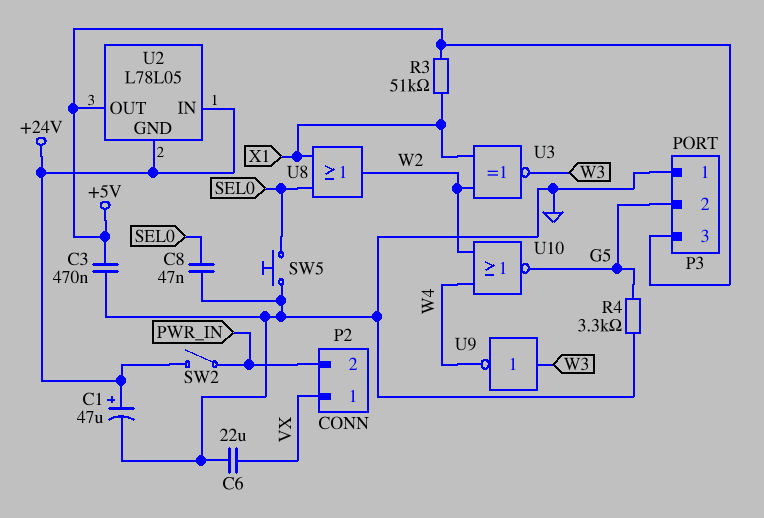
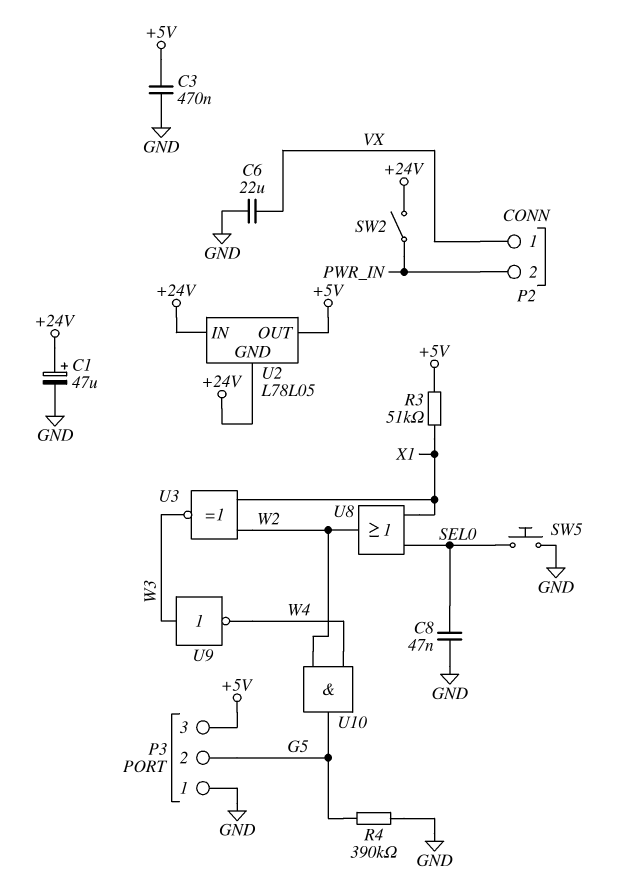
R4: 3.3k (G5, GND) -> 390k (G5, GND)
U10: NOR (in W2, in W4, out G5) -> AND (in W2, in W4, out G5)

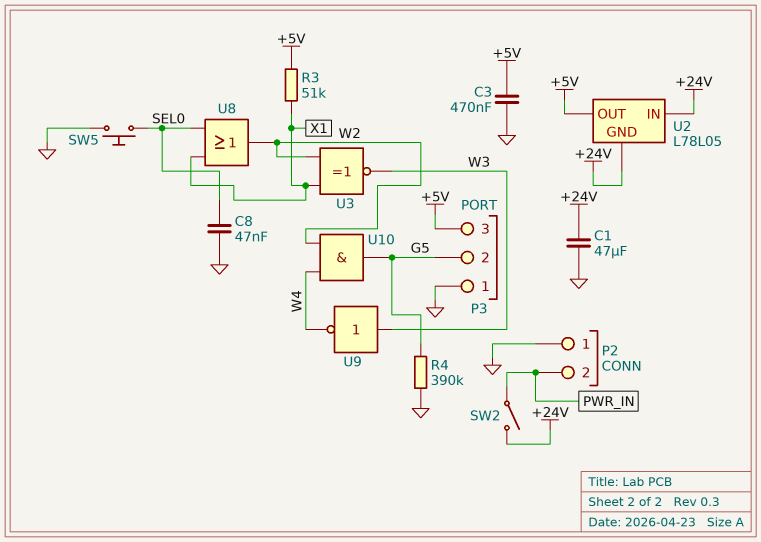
C1: 47uF (plus +24V, minus GND) -> 47uF (+24V, GND)
C6: 22uF (GND, VX) -> none
P2 pin 1: VX -> GND

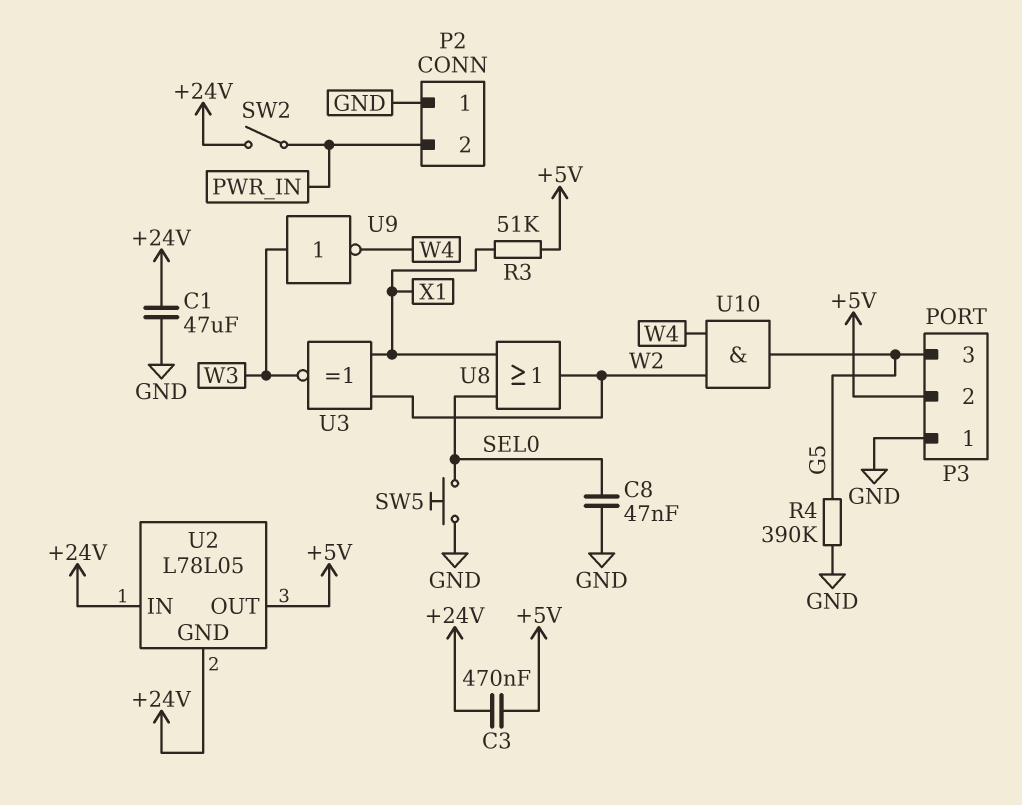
C3: 470nF (+5V, GND) -> 470nF (+5V, +24V)
P3 pin 2: G5 -> +5V
P3 pin 3: +5V -> G5

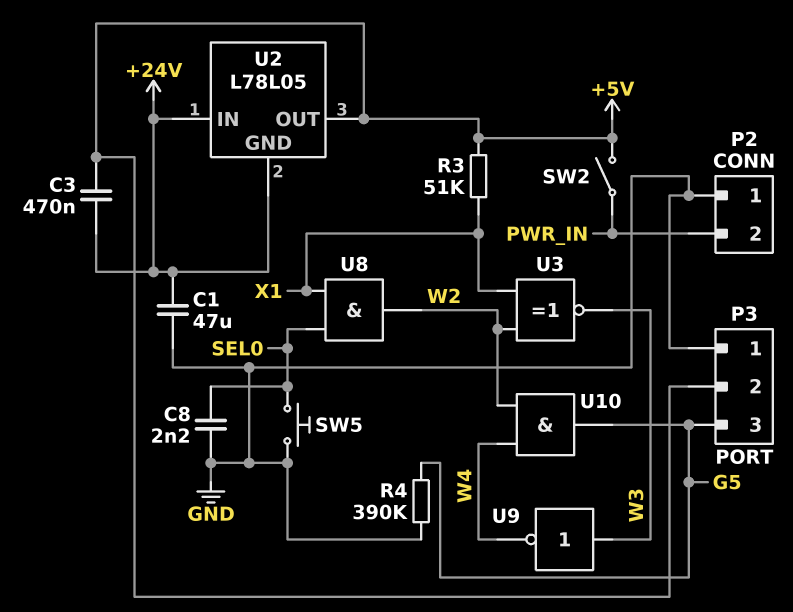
C8: 47nF (GND, SEL0) -> 2.2nF (GND, SEL0)
SW2: switch (+24V, PWR_IN) -> switch (+5V, PWR_IN)
U8: OR (in SEL0, in X1, out W2) -> AND (in SEL0, in X1, out W2)

